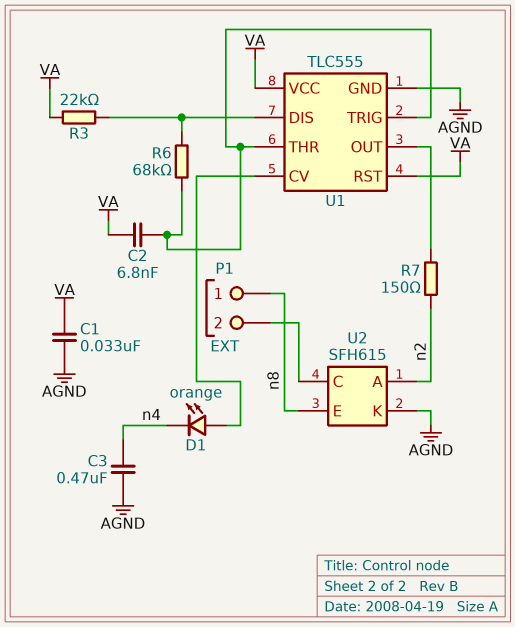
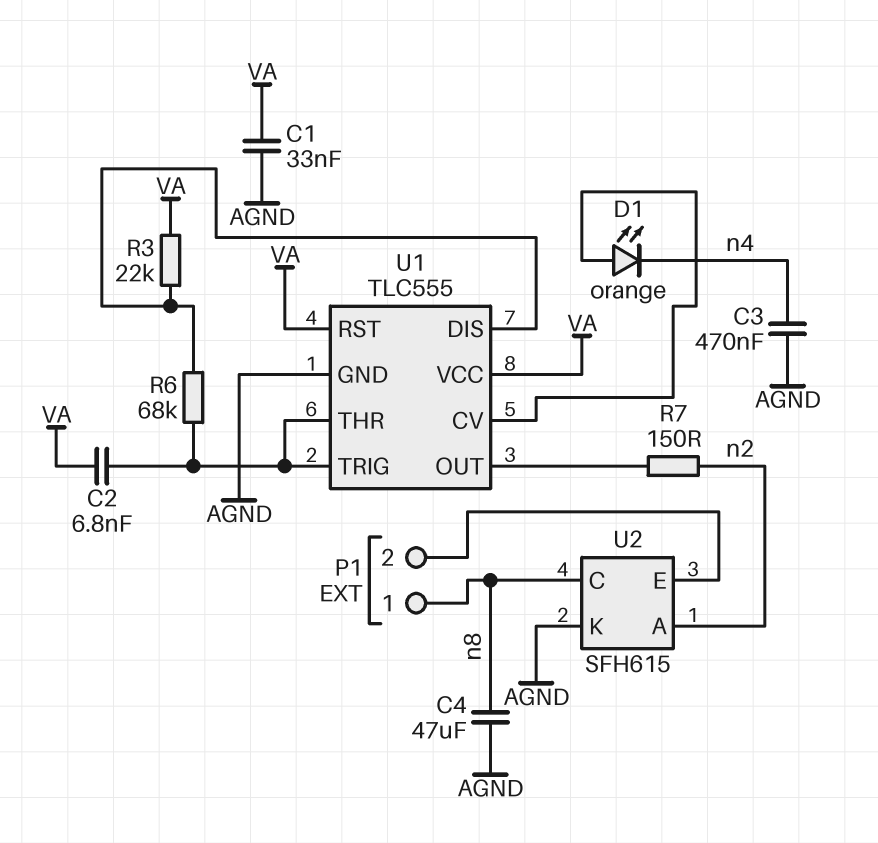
C4: none -> 47uF (AGND, n8)
U2 pin C: P1/2 -> n8
U2 pin E: n8 -> P1/2

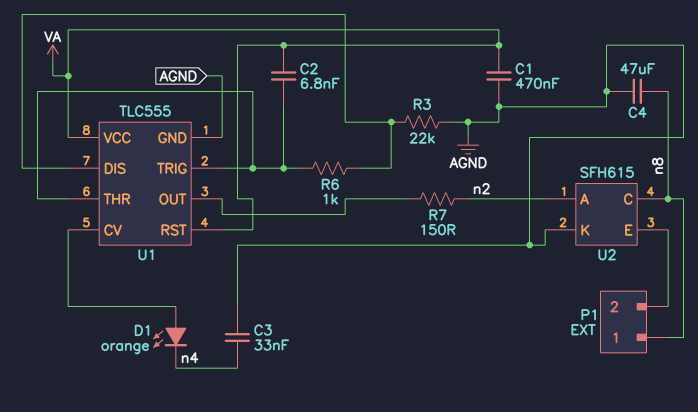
C1: 33nF (AGND, VA) -> 470nF (AGND, VA)
C3: 470nF (AGND, n4) -> 33nF (AGND, n4)
R3: 22k (U1/DIS, VA) -> 22k (AGND, U1/DIS)
R6: 68k (U1/DIS, U1/THR) -> 1k (U1/DIS, U1/THR)

